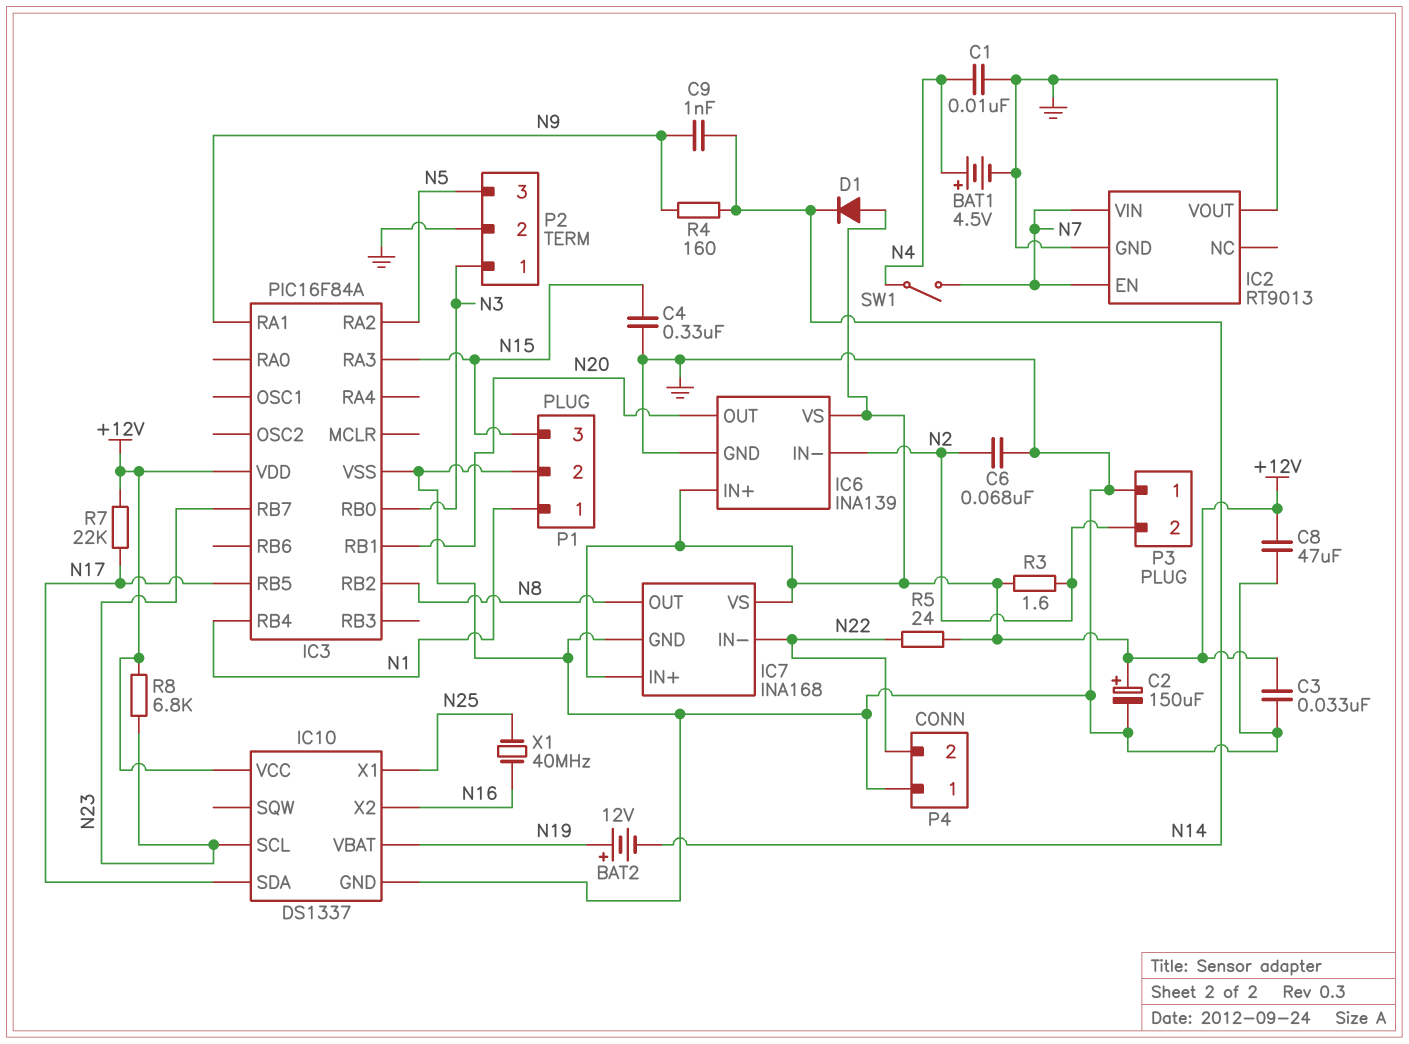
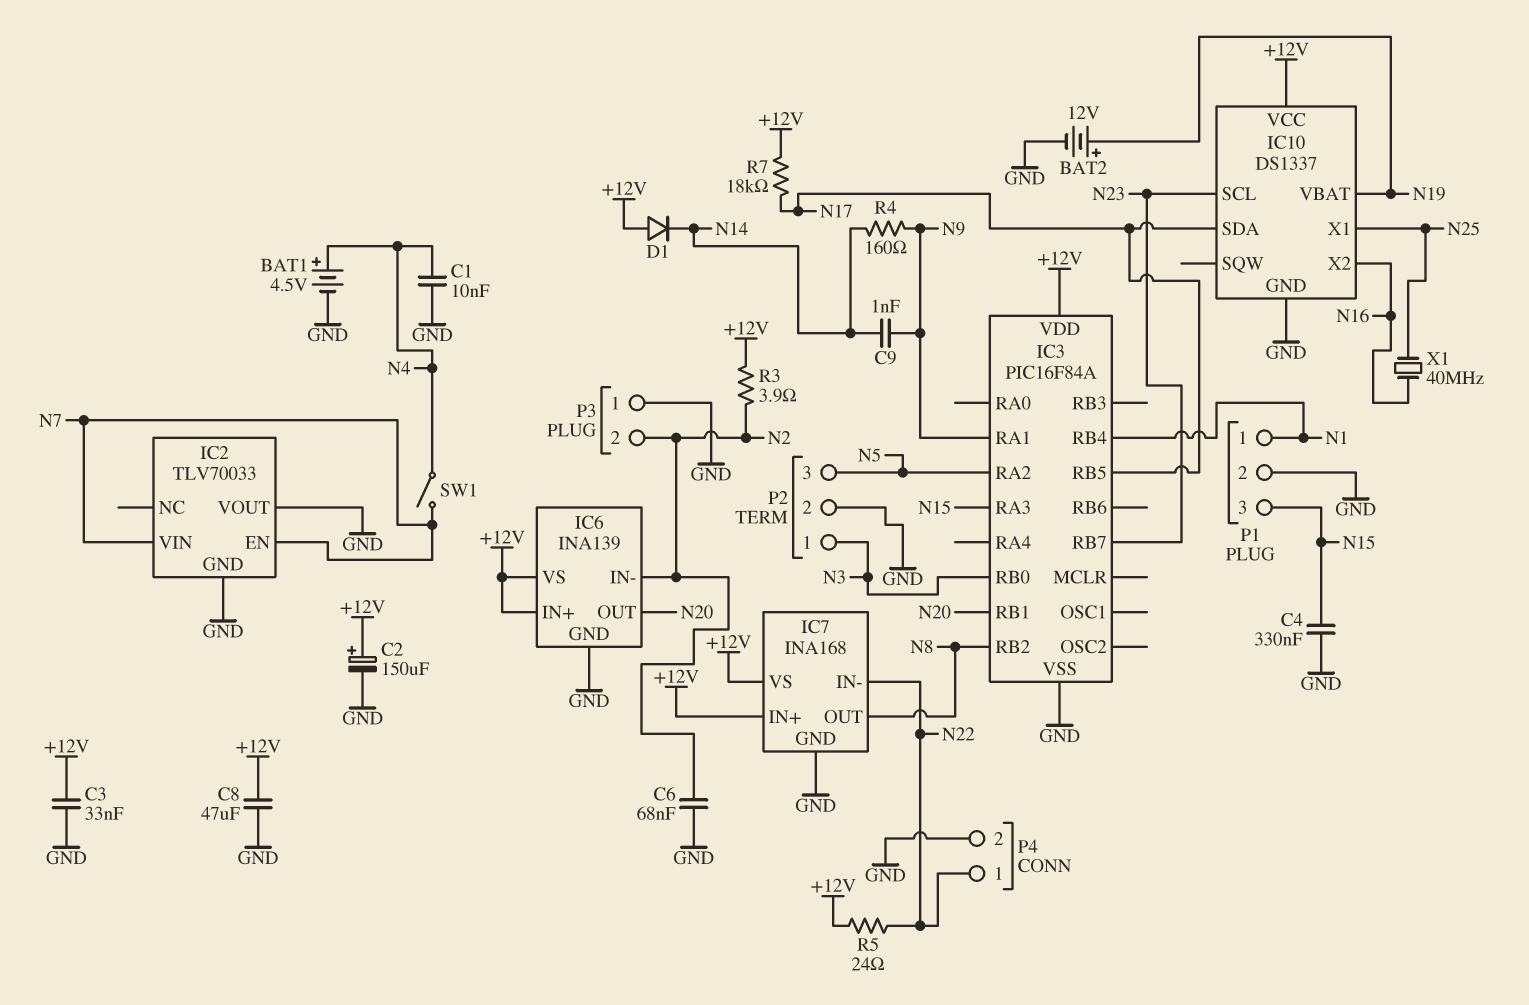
BAT2: 12V (plus N19, minus N14) -> 12V (plus N19, minus GND)
IC2: RT9013 -> TLV70033
P4 pin 1: GND -> N22
P4 pin 2: N22 -> GND
R3: 1.6 (+12V, N2) -> 3.9 (+12V, N2)
R7: 22k (+12V, N17) -> 18k (+12V, N17)
R8: 6.8k (+12V, N23) -> none

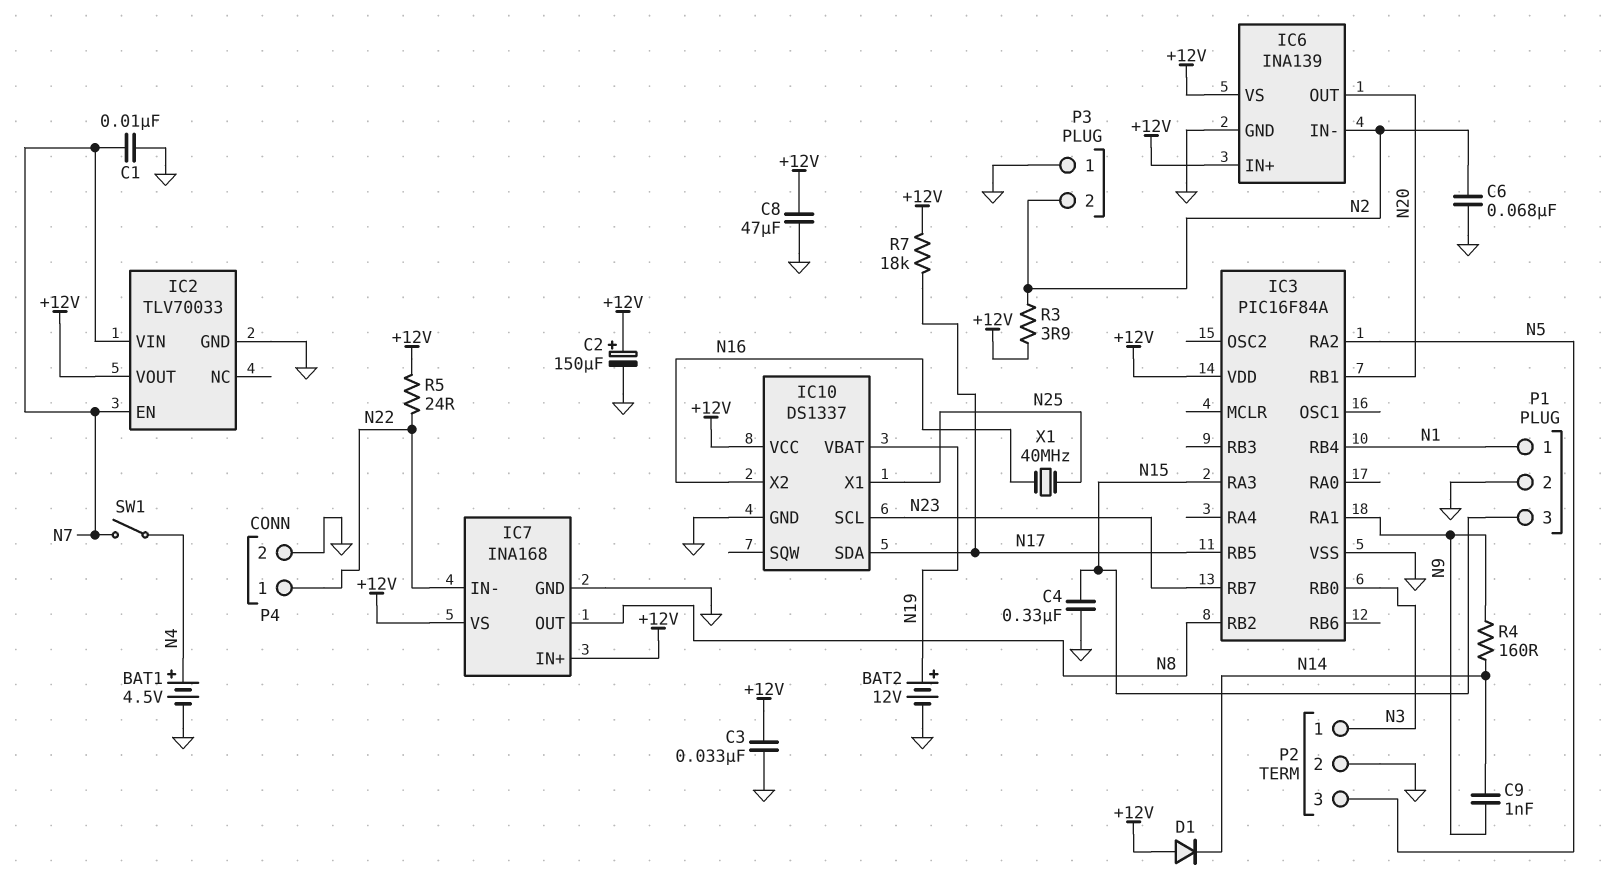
C1: 10nF (GND, N4) -> 10nF (GND, N7)
IC2 pin VOUT: GND -> +12V

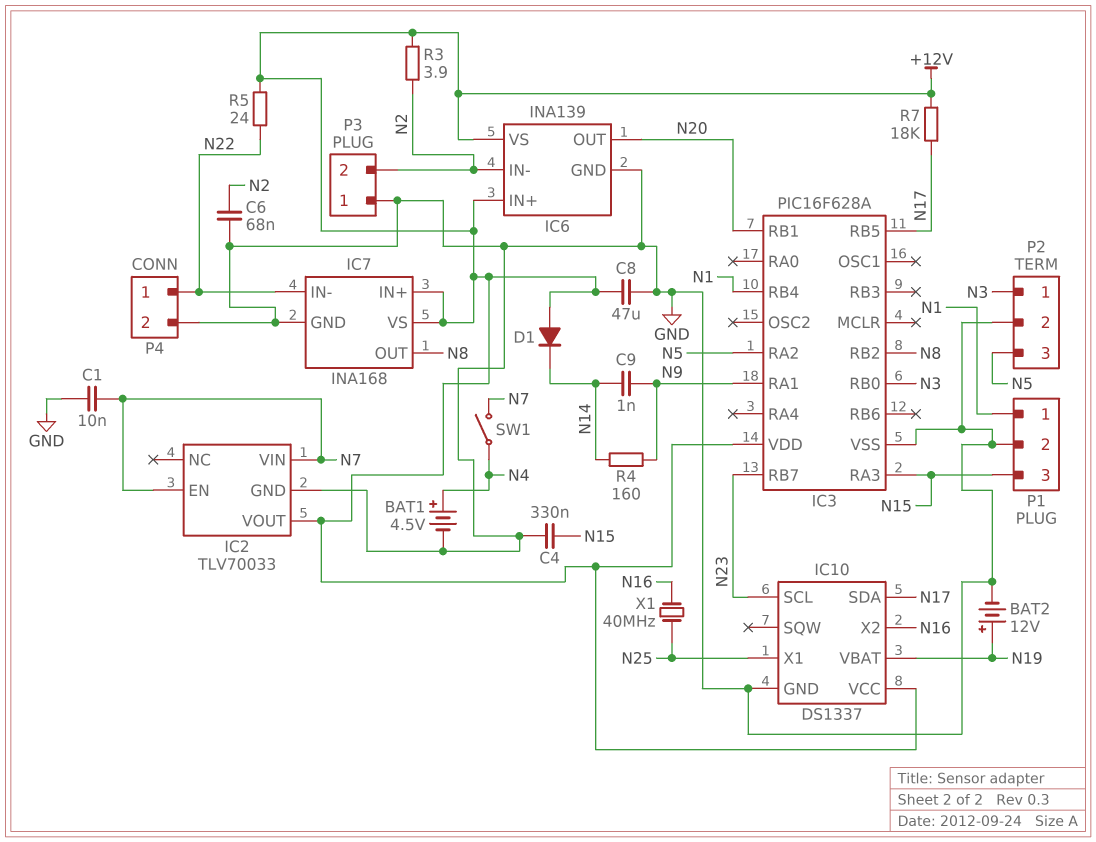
C2: 150uF (plus +12V, minus GND) -> none
C3: 33nF (+12V, GND) -> none
IC3: PIC16F84A -> PIC16F628A

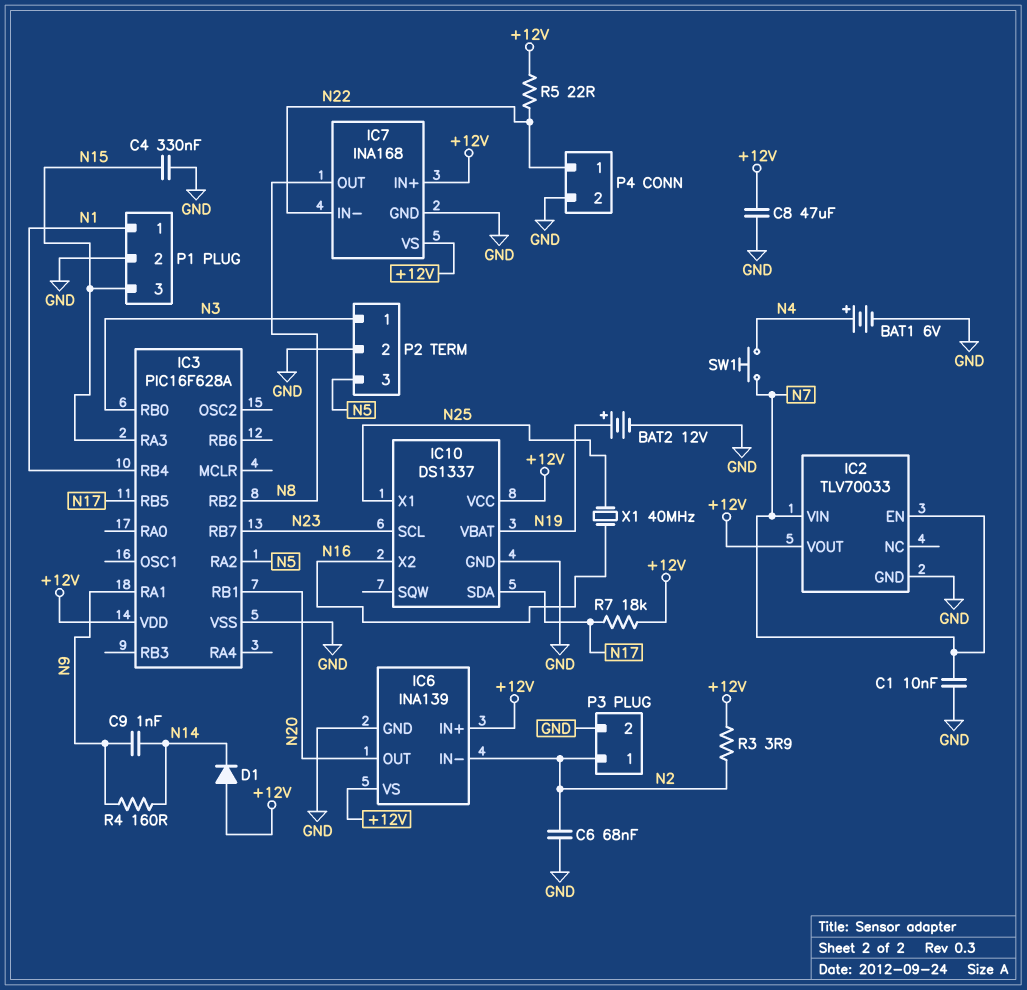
BAT1: 4.5V (plus N4, minus GND) -> 6V (plus N4, minus GND)
P3 pin 1: GND -> N2
P3 pin 2: N2 -> GND
R5: 24 (+12V, N22) -> 22 (+12V, N22)
SW1: switch (N4, N7) -> button (N4, N7)

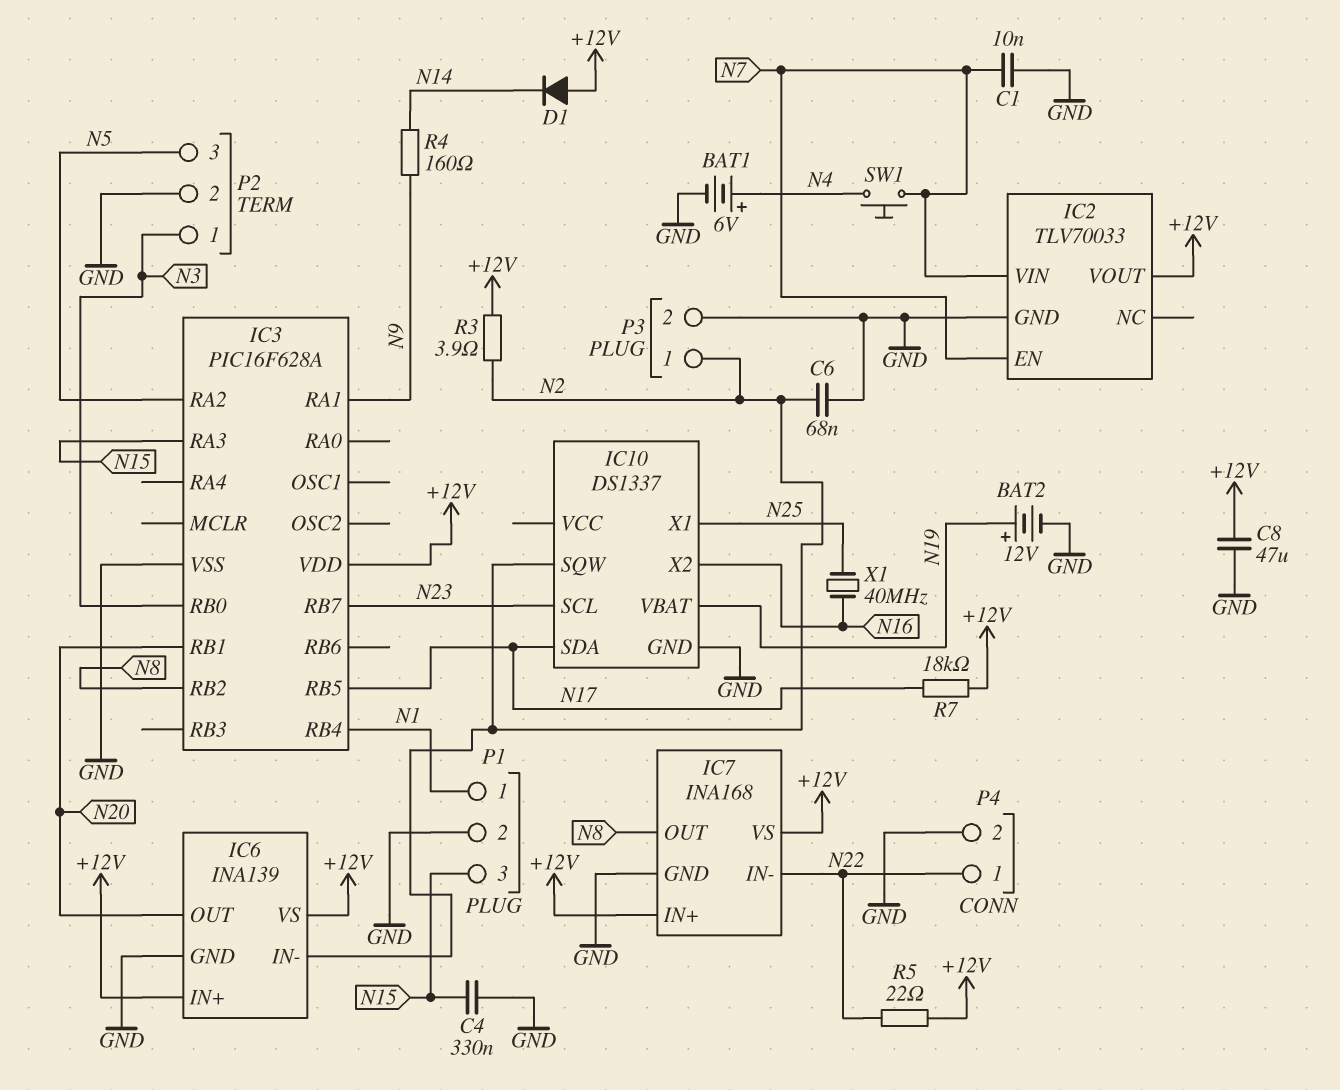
C9: 1nF (N9, N14) -> none
IC10 pin SQW: none -> N2
IC10 pin VCC: +12V -> none

